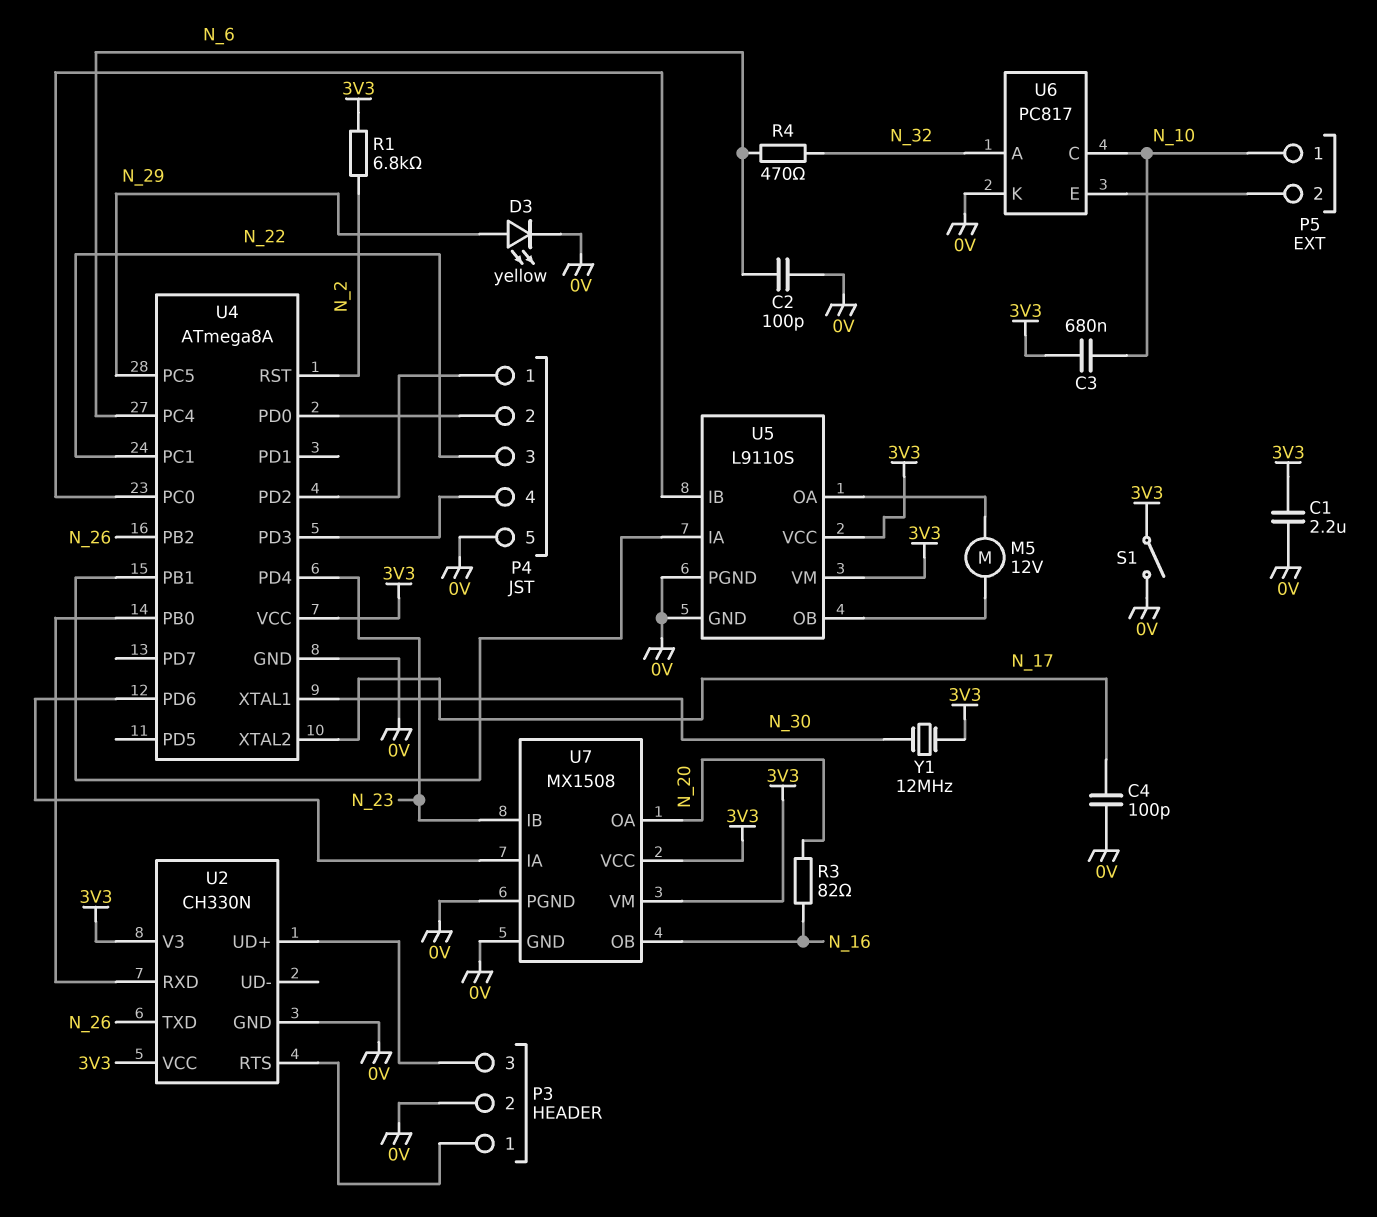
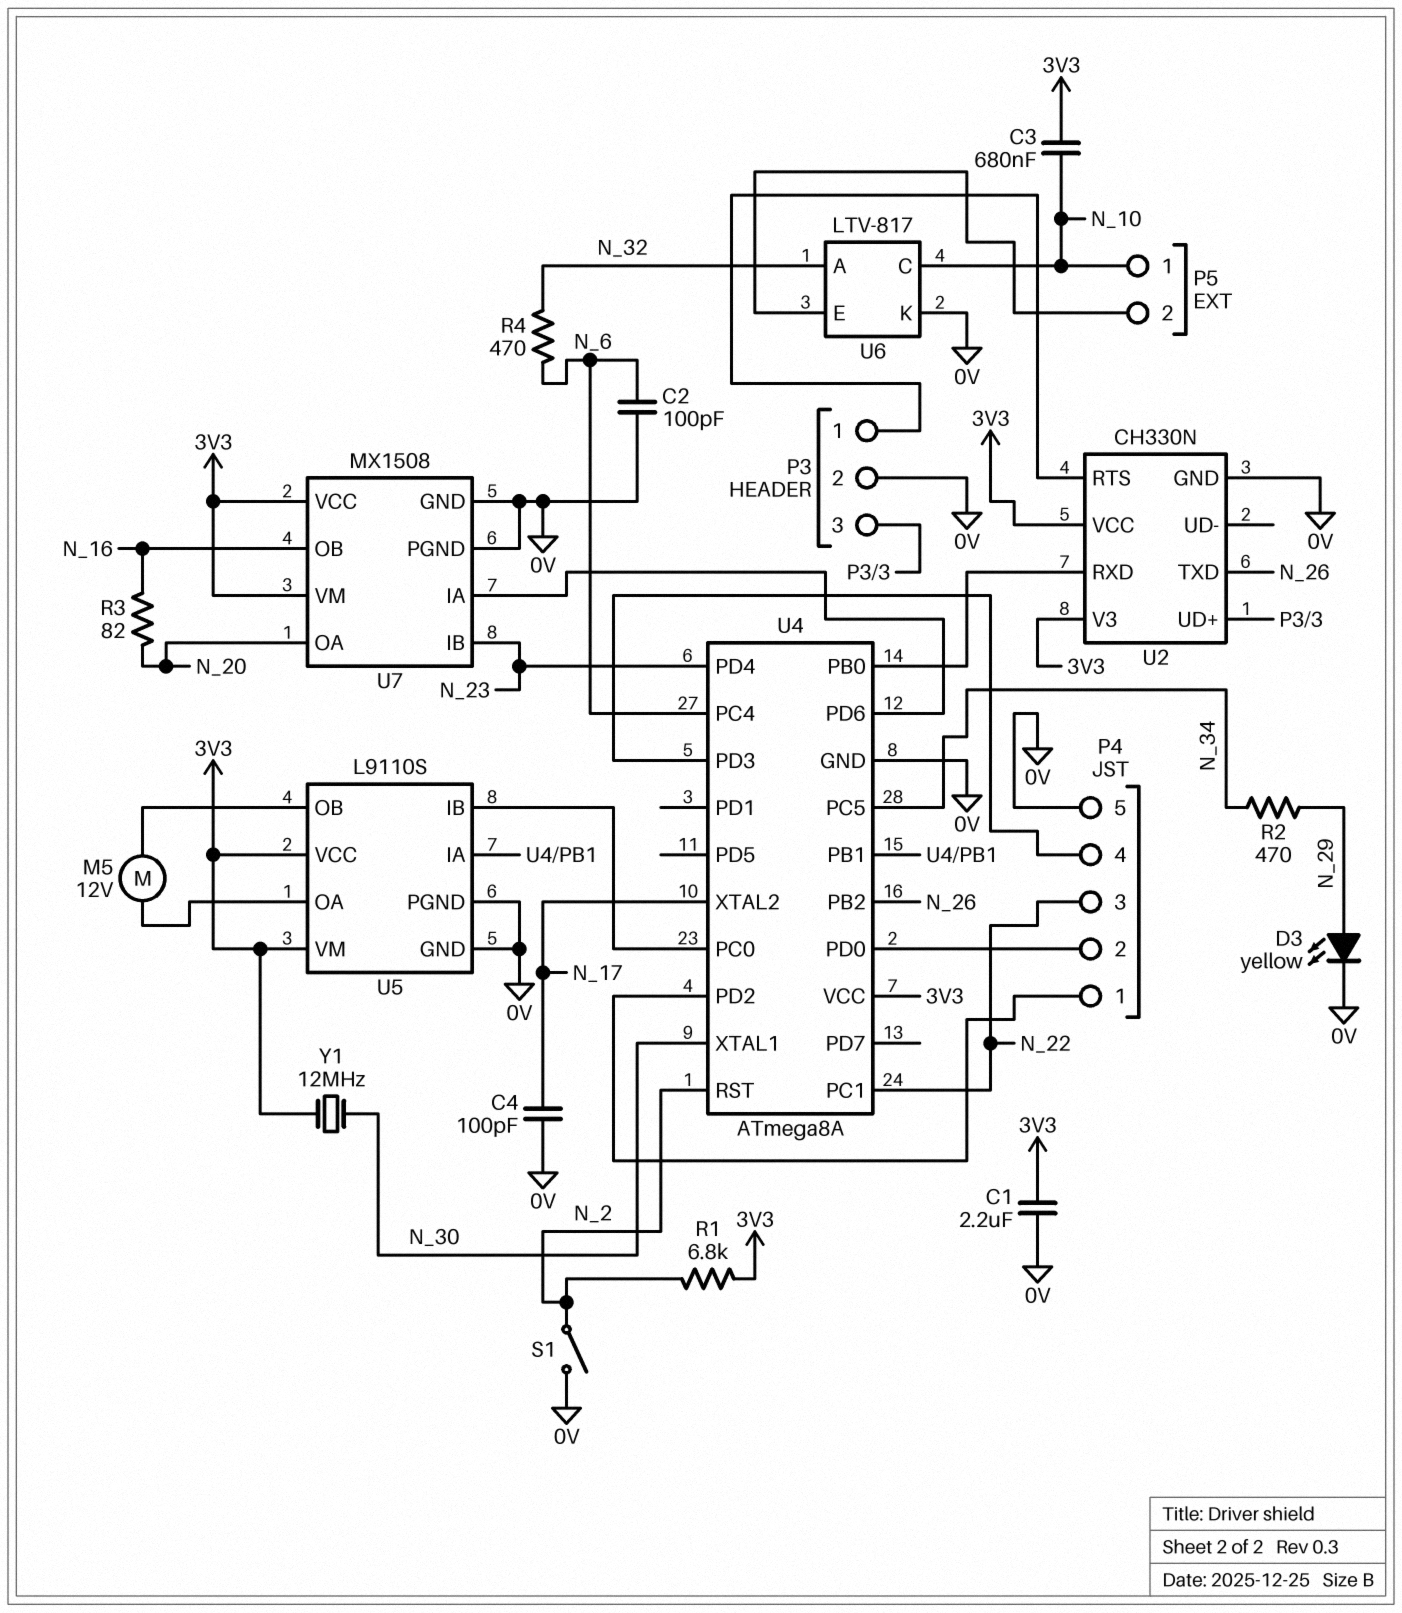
R2: none -> 470 (N_29, N_34)
S1: switch (0V, 3V3) -> switch (0V, N_2)
U4 pin PC5: N_29 -> N_34
U6: PC817 -> LTV-817

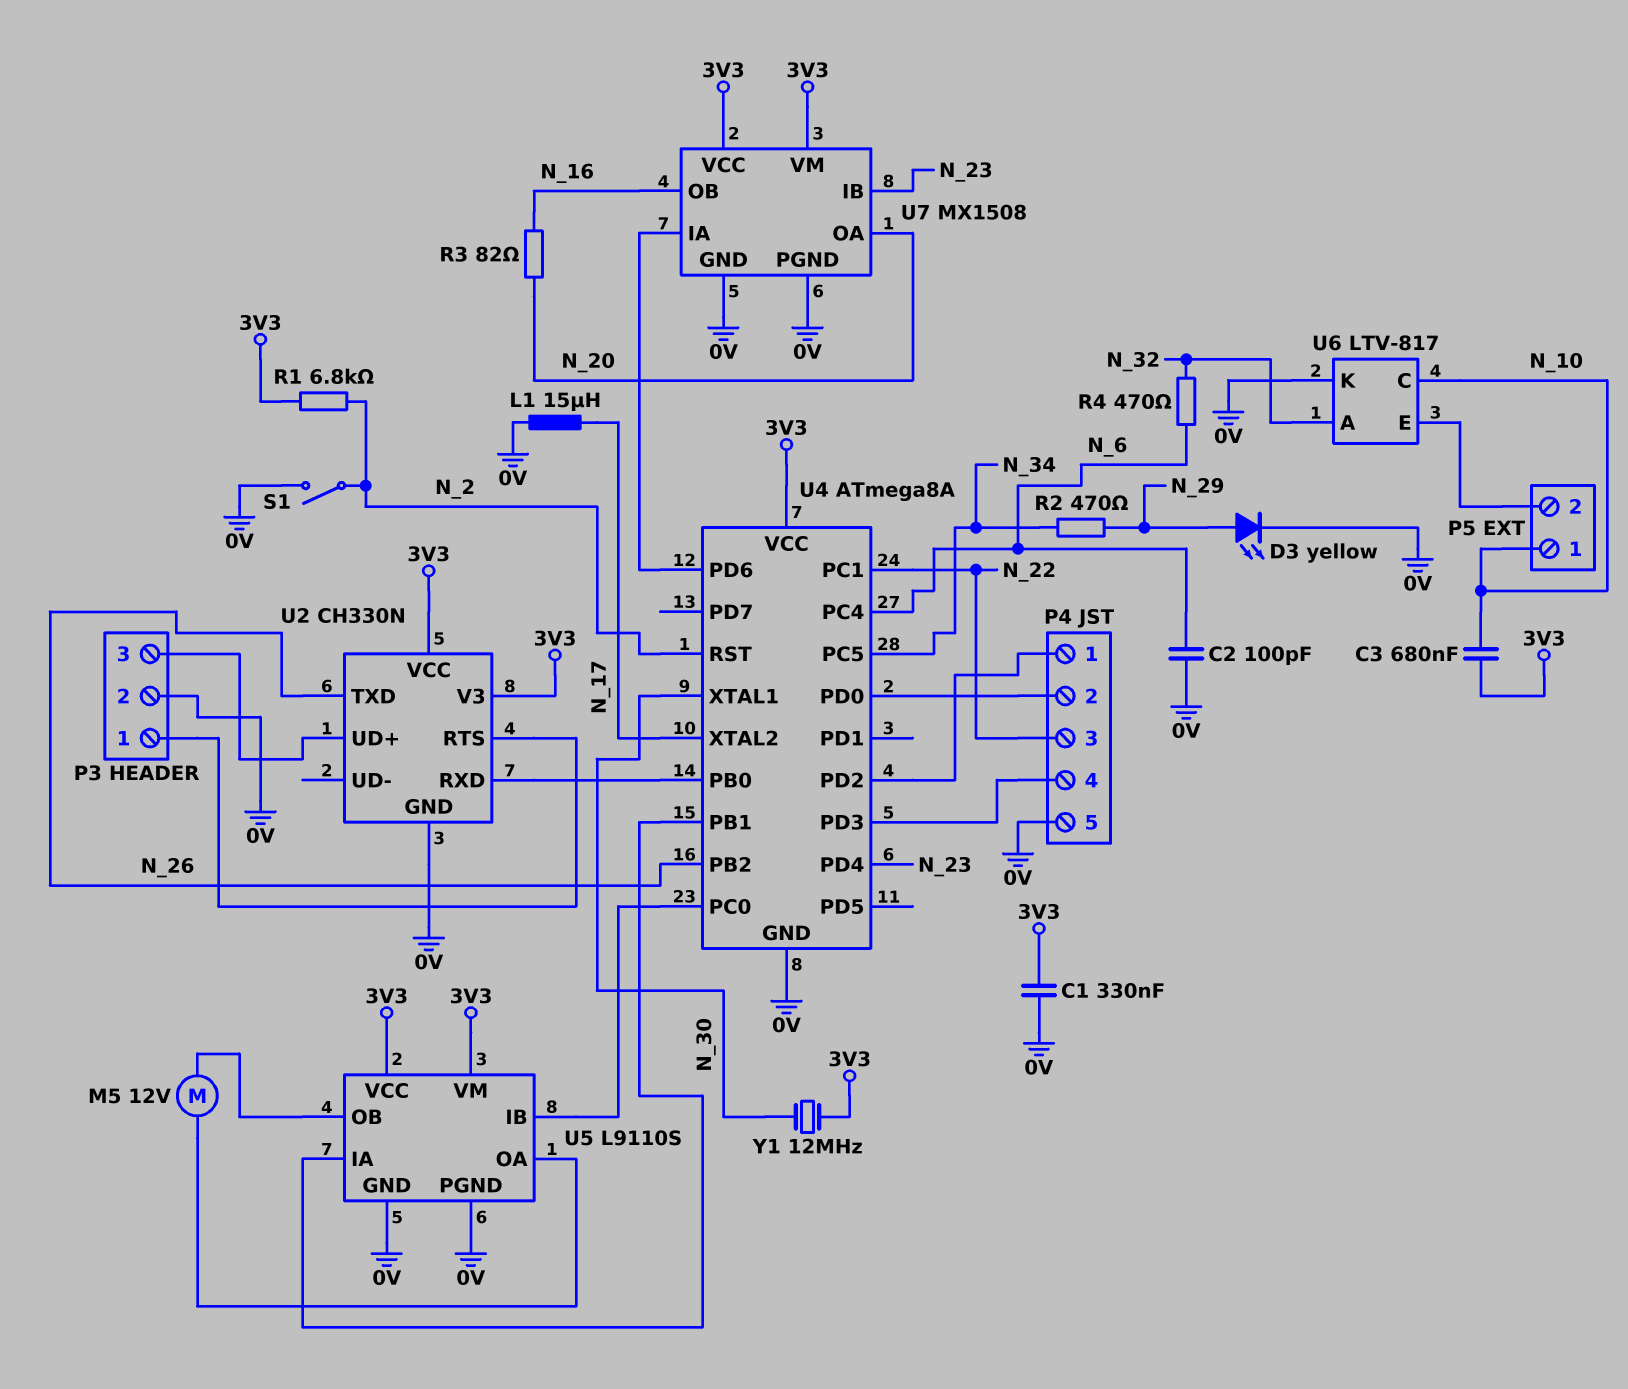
C1: 2.2uF (0V, 3V3) -> 330nF (0V, 3V3)
C4: 100pF (0V, N_17) -> none
L1: none -> 15uH (0V, N_17)

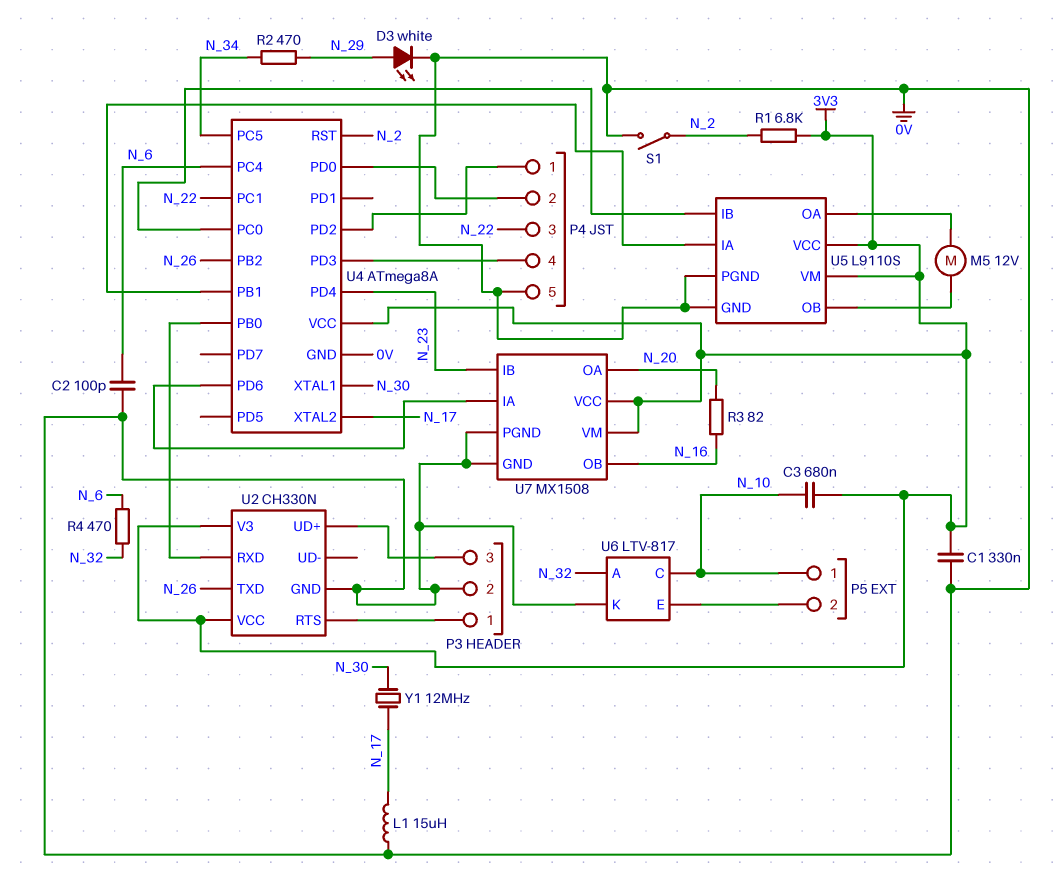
D3: LED yellow (A N_29, K 0V) -> LED white (A N_29, K 0V)
Y1: 12MHz (3V3, N_30) -> 12MHz (N_17, N_30)

